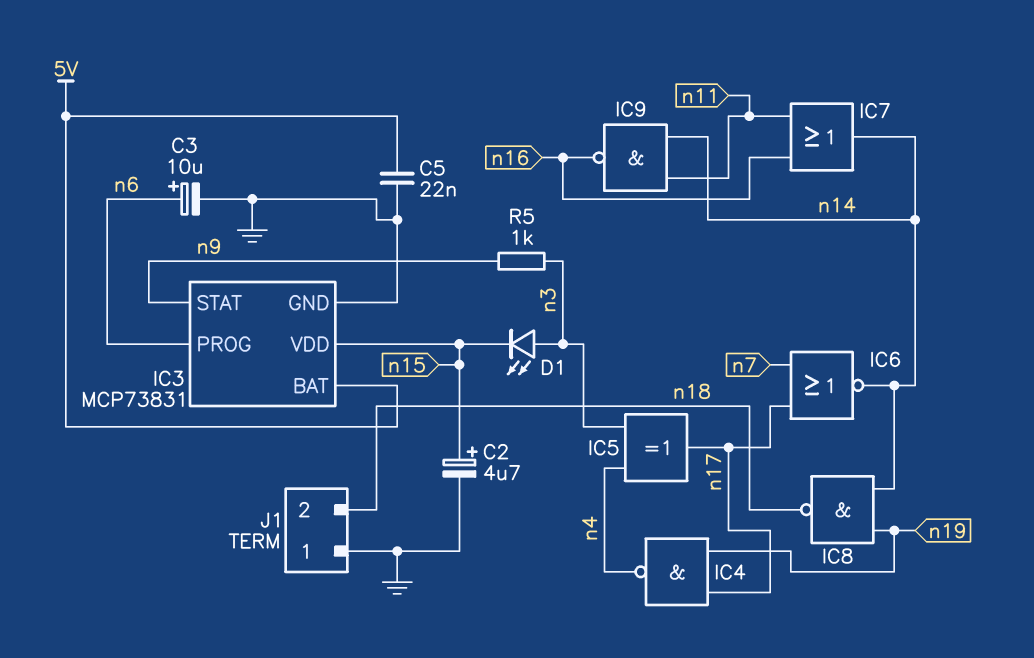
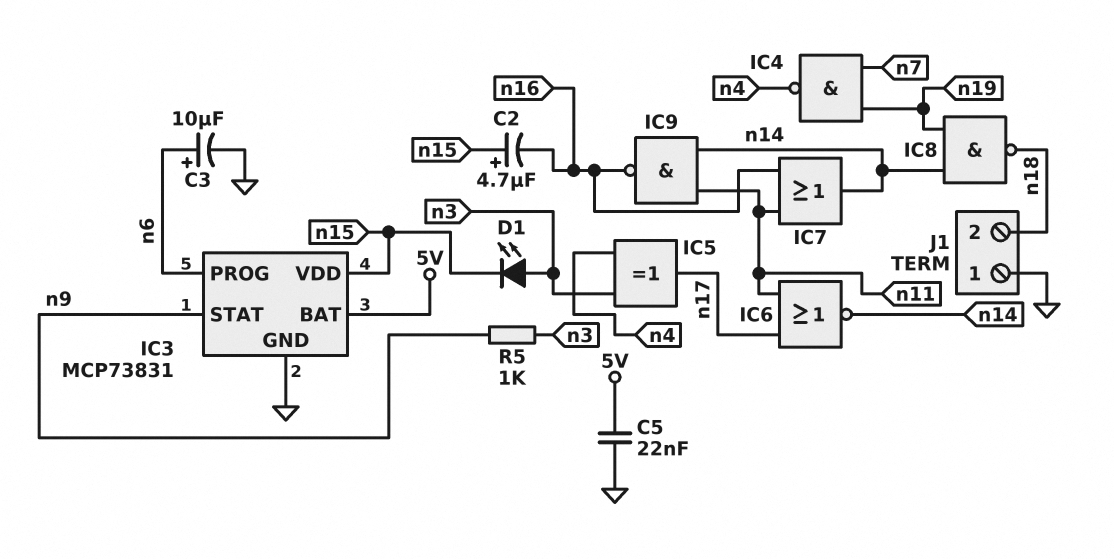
C2: 4.7uF (plus n15, minus GND) -> 4.7uF (plus n15, minus n16)
IC4: NAND (in n17, in n19, out n4) -> NAND (in n7, in n19, out n4)
IC6: NOR (in n7, in n17, out n14) -> NOR (in n11, in n17, out n14)

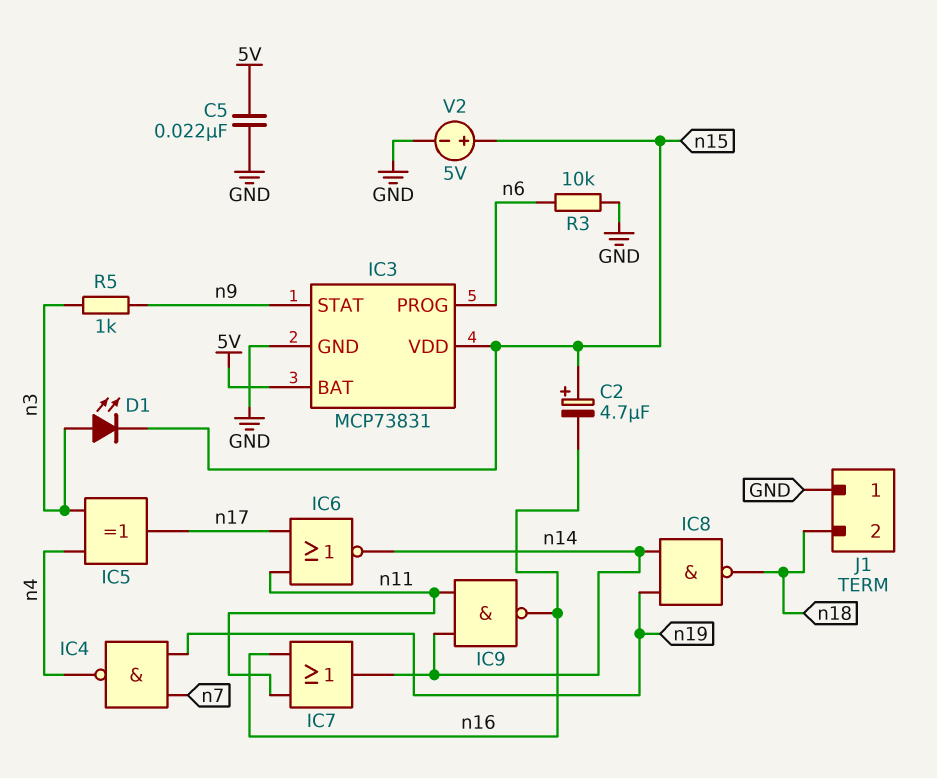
C3: 10uF (plus n6, minus GND) -> none
R3: none -> 10k (GND, n6)
V2: none -> 5V (plus n15, minus GND)

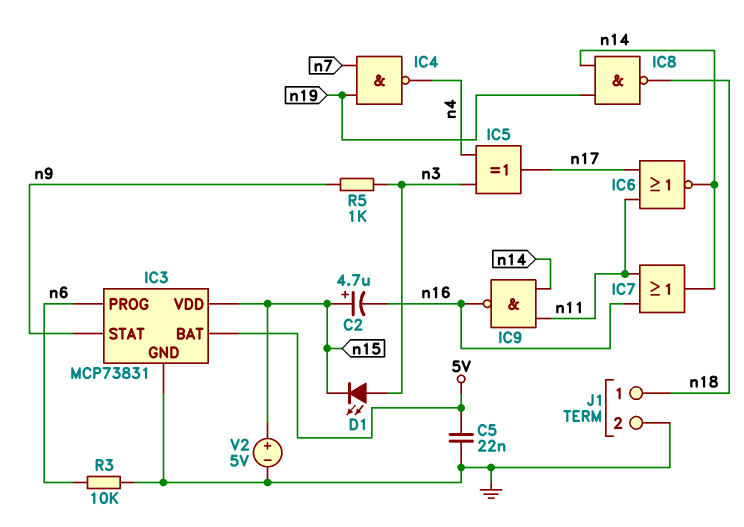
J1 pin 1: GND -> n18
J1 pin 2: n18 -> GND

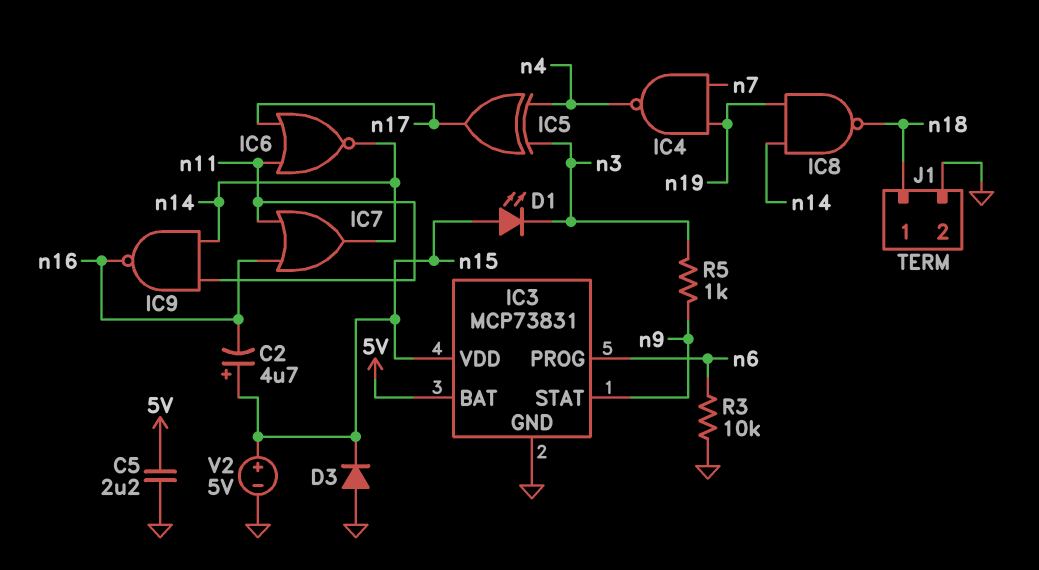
C5: 22nF (5V, GND) -> 2.2uF (5V, GND)
D1: LED (A n3, K n15) -> LED (A n15, K n3)
D3: none -> diode (A GND, K n15)

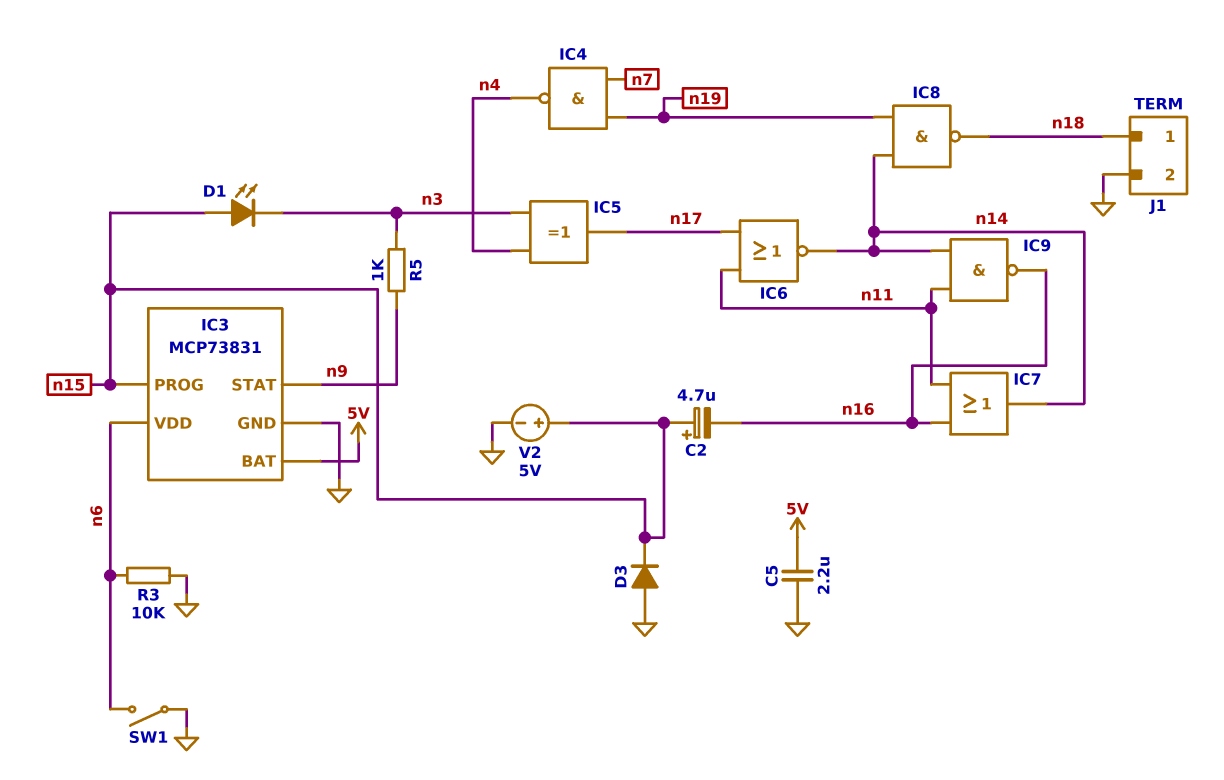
IC3 pin PROG: n6 -> n15
IC3 pin VDD: n15 -> n6
SW1: none -> switch (GND, n6)

